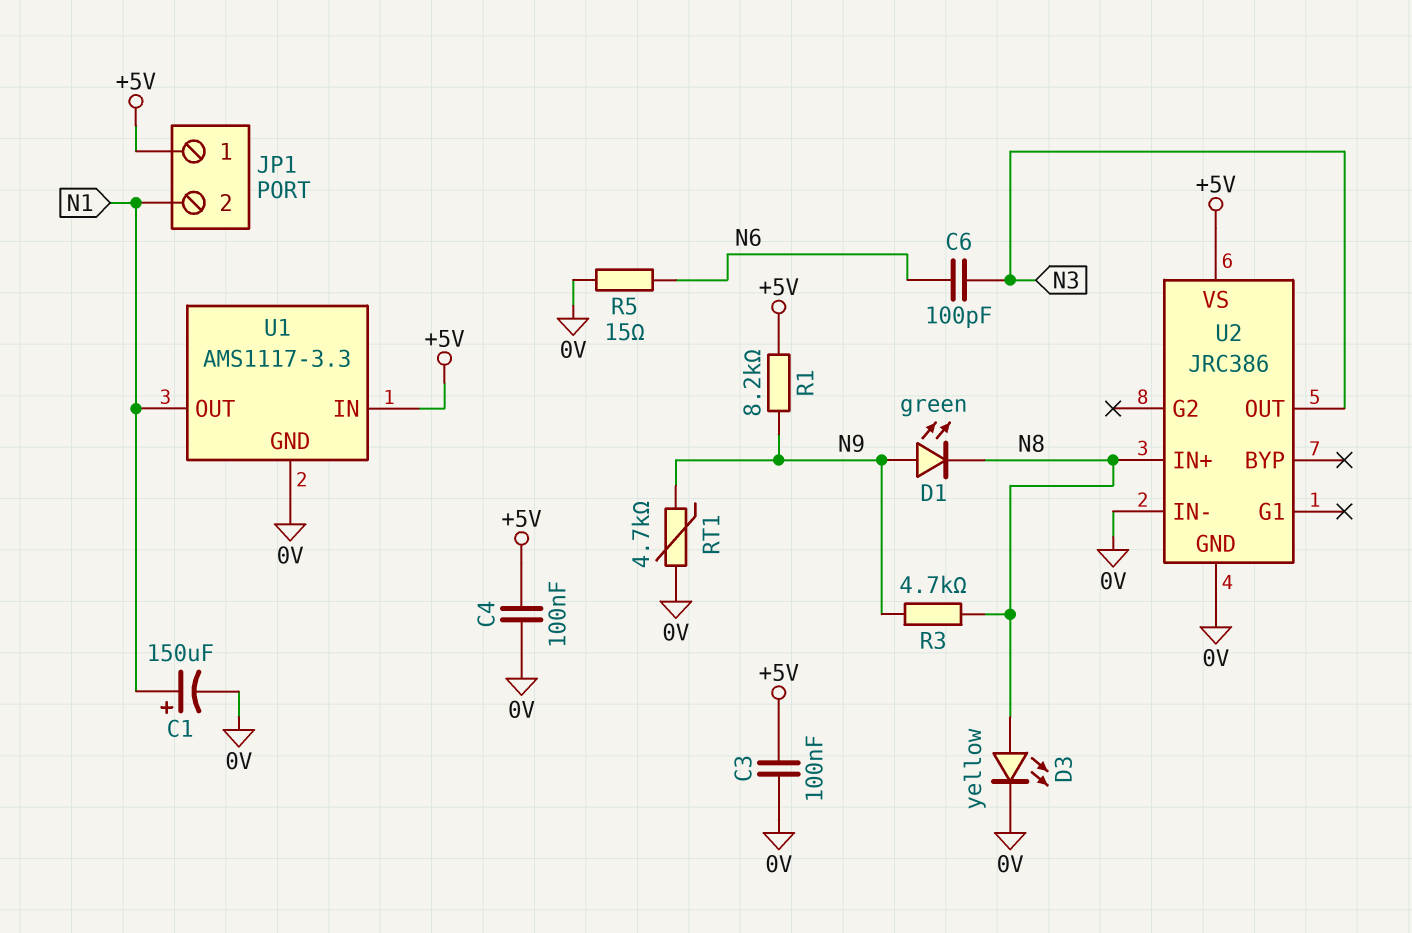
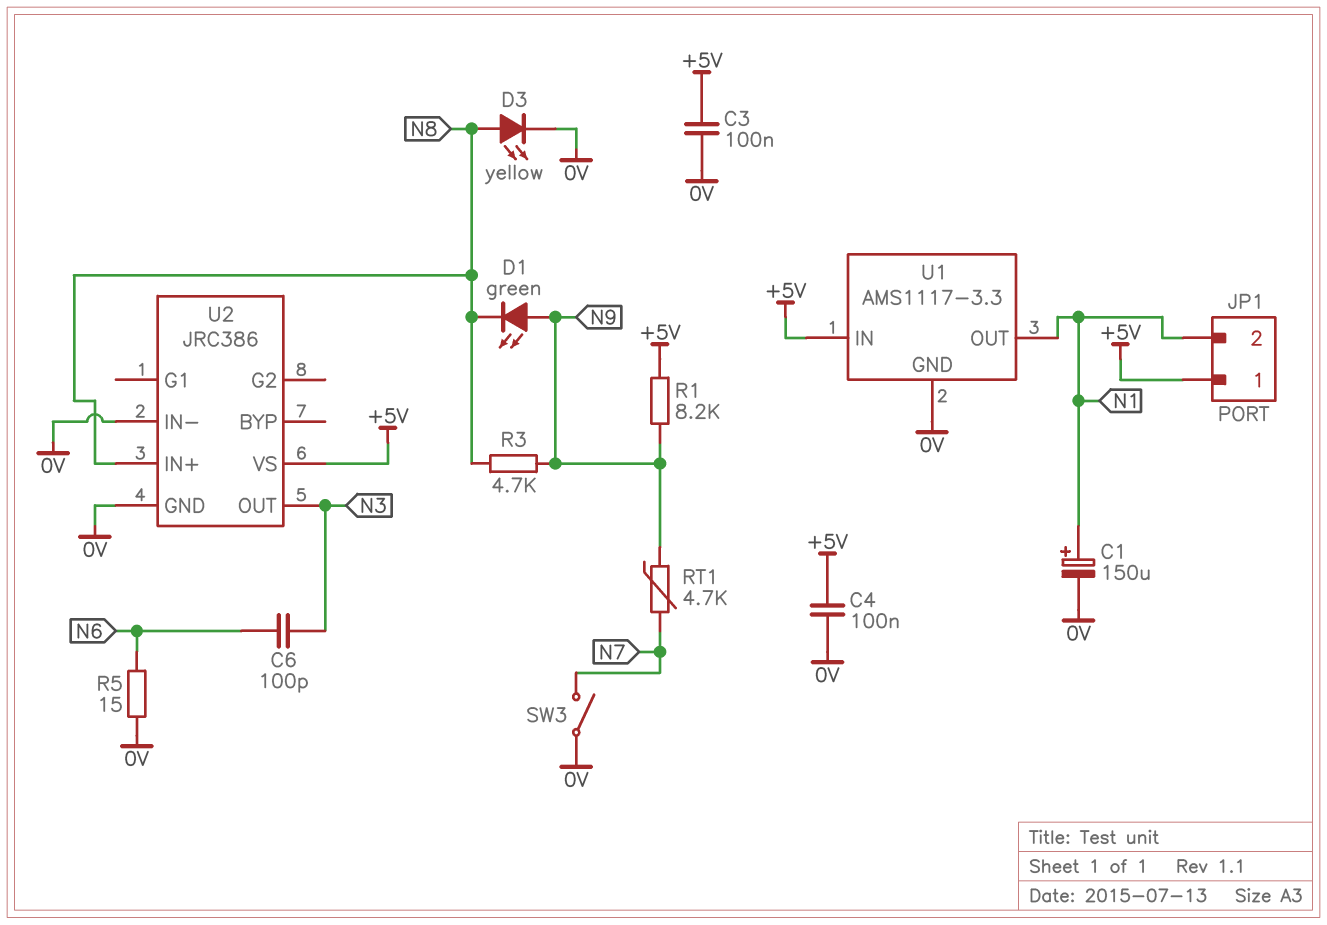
RT1: 4.7k (0V, N9) -> 4.7k (N7, N9)
SW3: none -> switch (0V, N7)

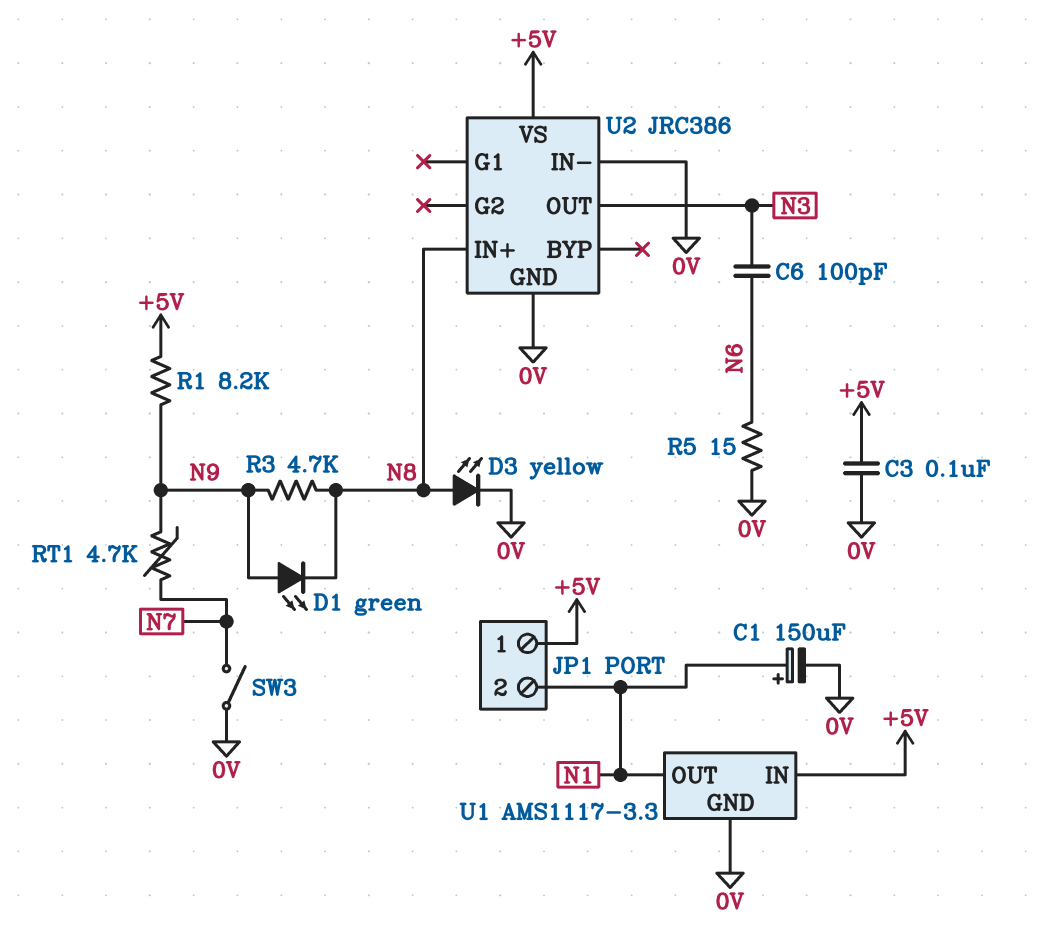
C4: 100nF (+5V, 0V) -> none

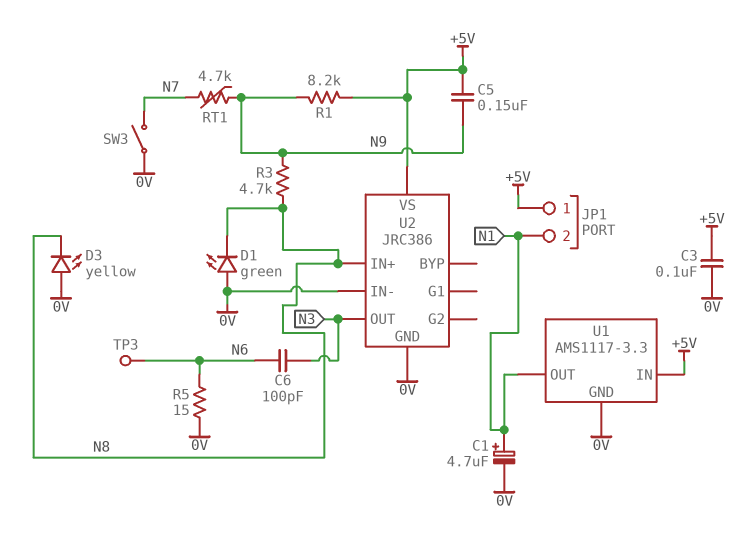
C1: 150uF (plus N1, minus 0V) -> 4.7uF (plus N1, minus 0V)
C5: none -> 150nF (+5V, N9)
D1: LED green (A N9, K N8) -> LED green (A 0V, K N8)
D3: LED yellow (A N8, K 0V) -> LED yellow (A 0V, K N8)
TP3: none -> test point (N6)

